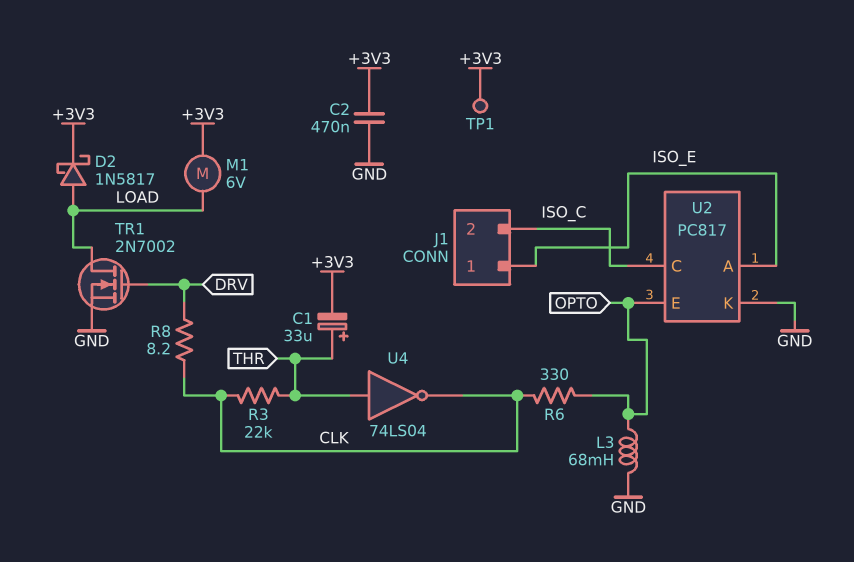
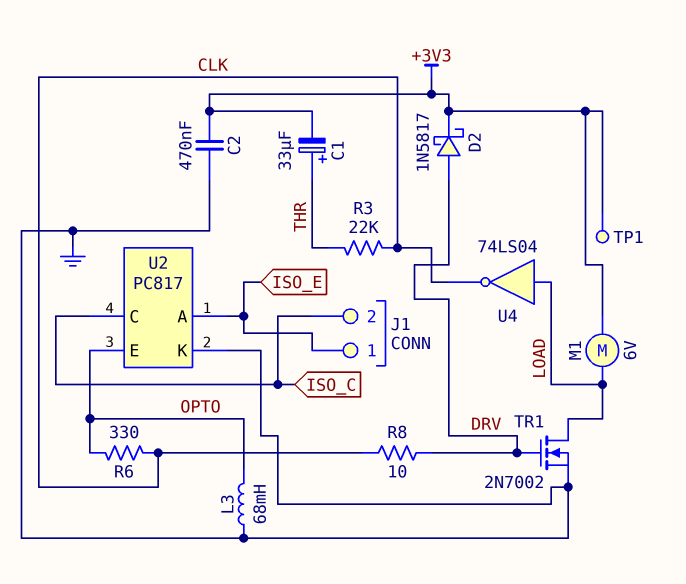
D2: schottky 1N5817 (A LOAD, K +3V3) -> schottky 1N5817 (A DRV, K +3V3)
R8: 8.2 (CLK, DRV) -> 10 (CLK, DRV)
U4: NOT 74LS04 (in THR, out CLK) -> NOT 74LS04 (in LOAD, out CLK)

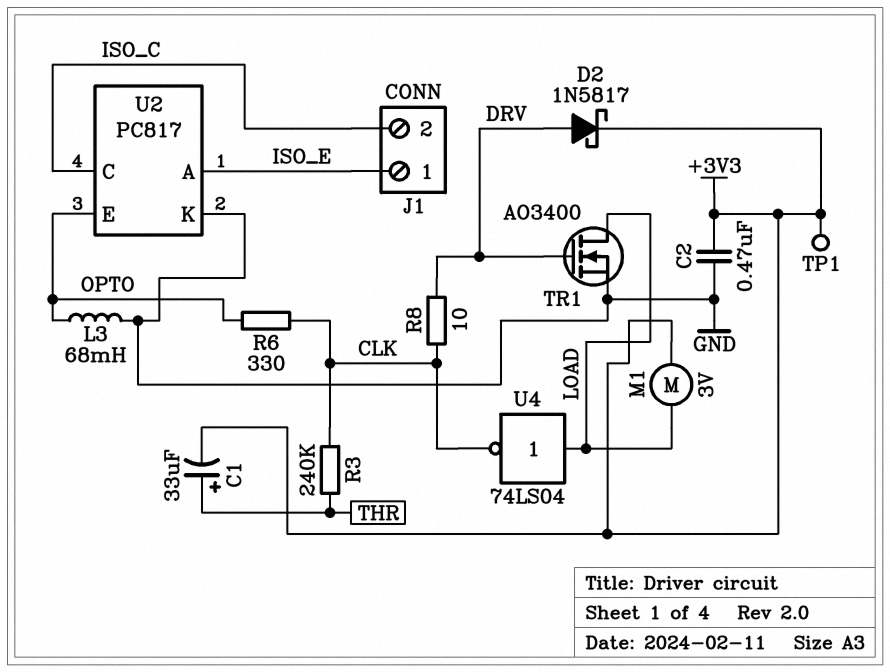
M1: motor 6V (+3V3, LOAD) -> motor 3V (+3V3, LOAD)
R3: 22k (CLK, THR) -> 240k (CLK, THR)
TR1: NMOS 2N7002 (G DRV, D LOAD, S GND) -> NMOS AO3400 (G DRV, D LOAD, S GND)

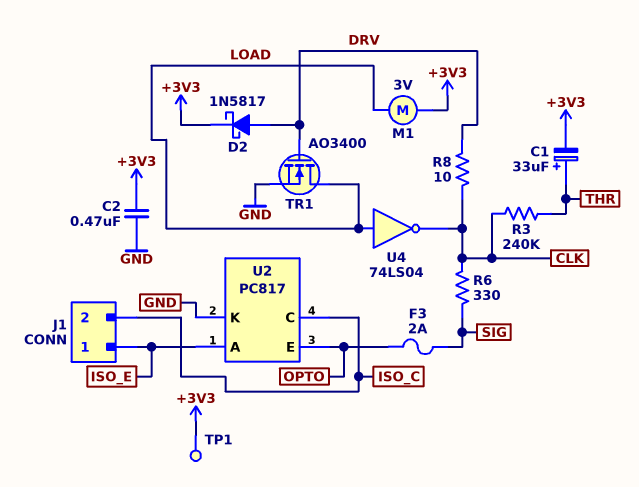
F3: none -> 2A (OPTO, SIG)
L3: 68mH (GND, OPTO) -> none
R6: 330 (CLK, OPTO) -> 330 (CLK, SIG)

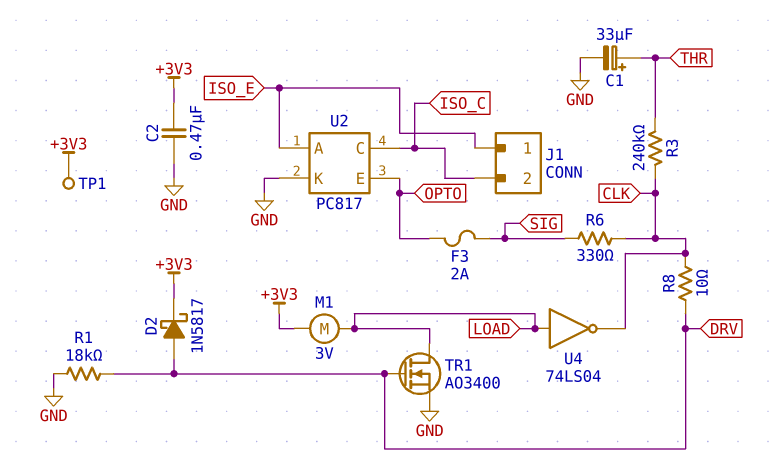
C1: 33uF (plus THR, minus +3V3) -> 33uF (plus THR, minus GND)
R1: none -> 18k (DRV, GND)

